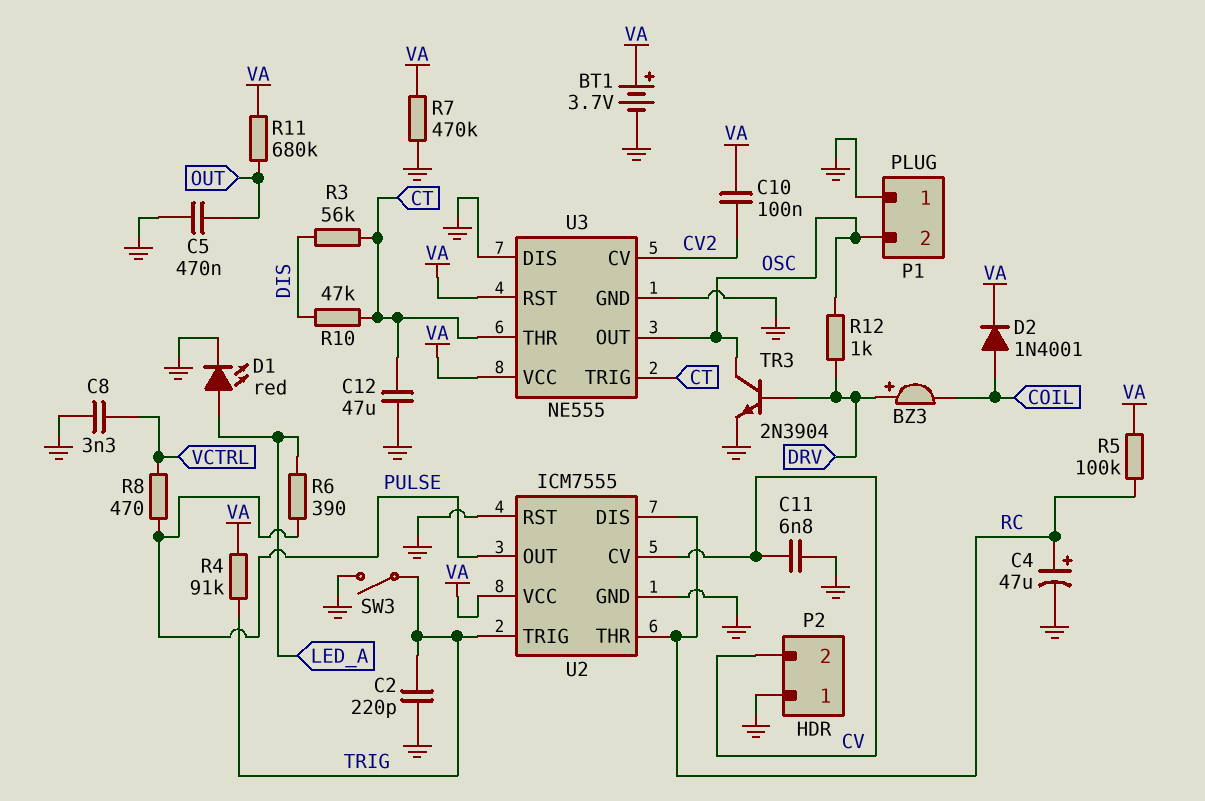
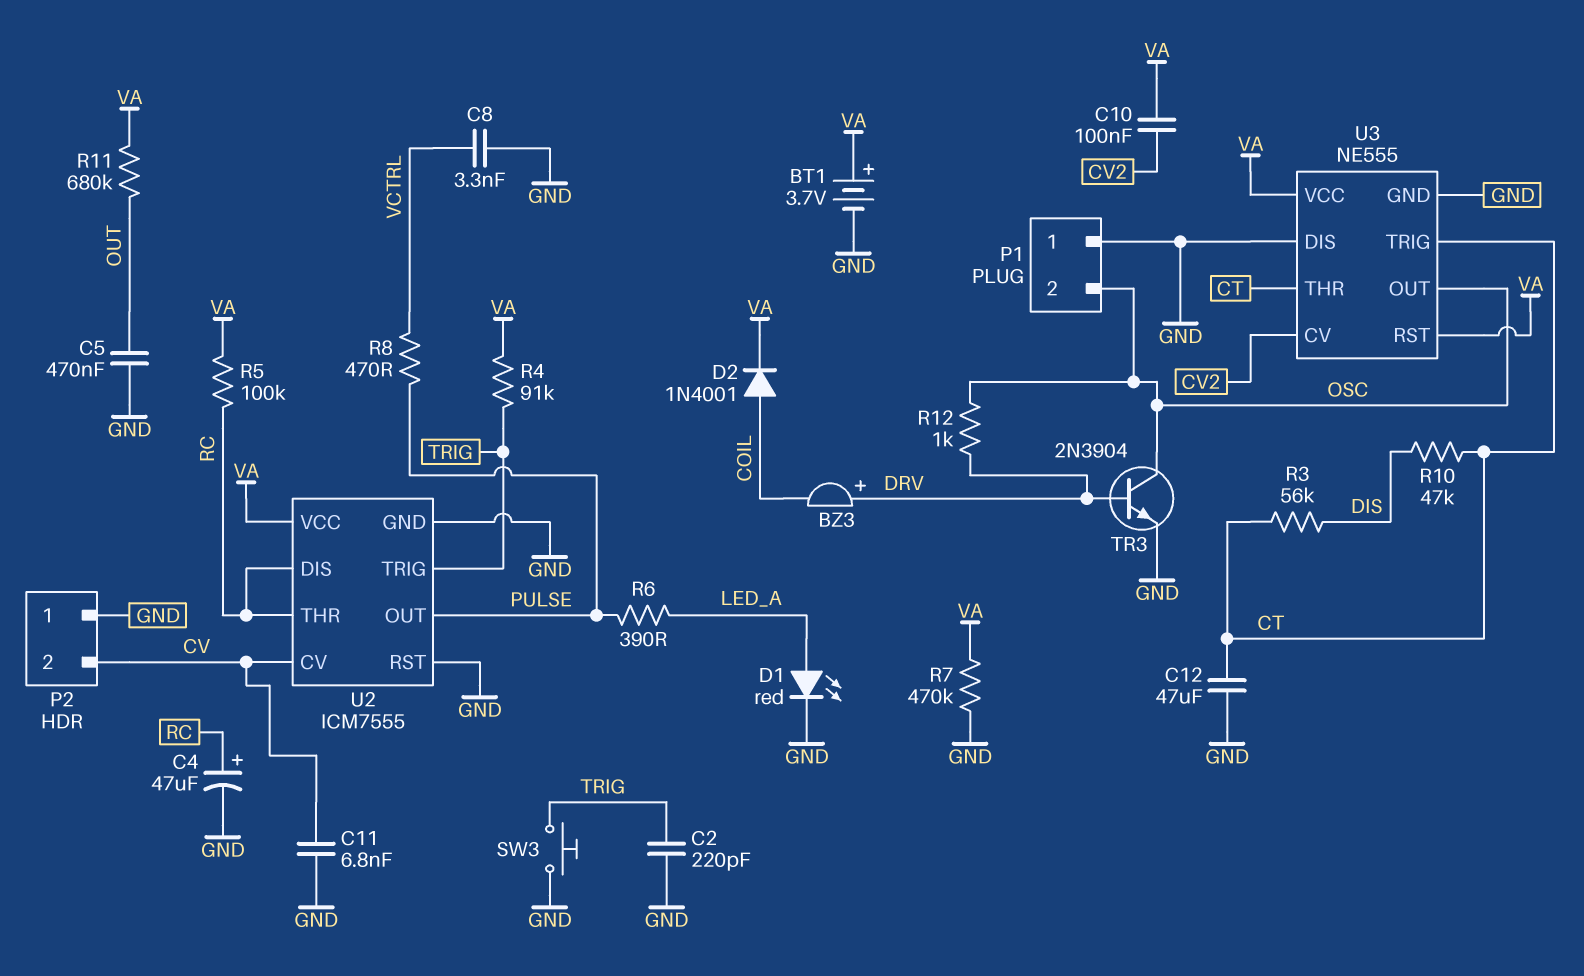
SW3: switch (GND, TRIG) -> button (GND, TRIG)

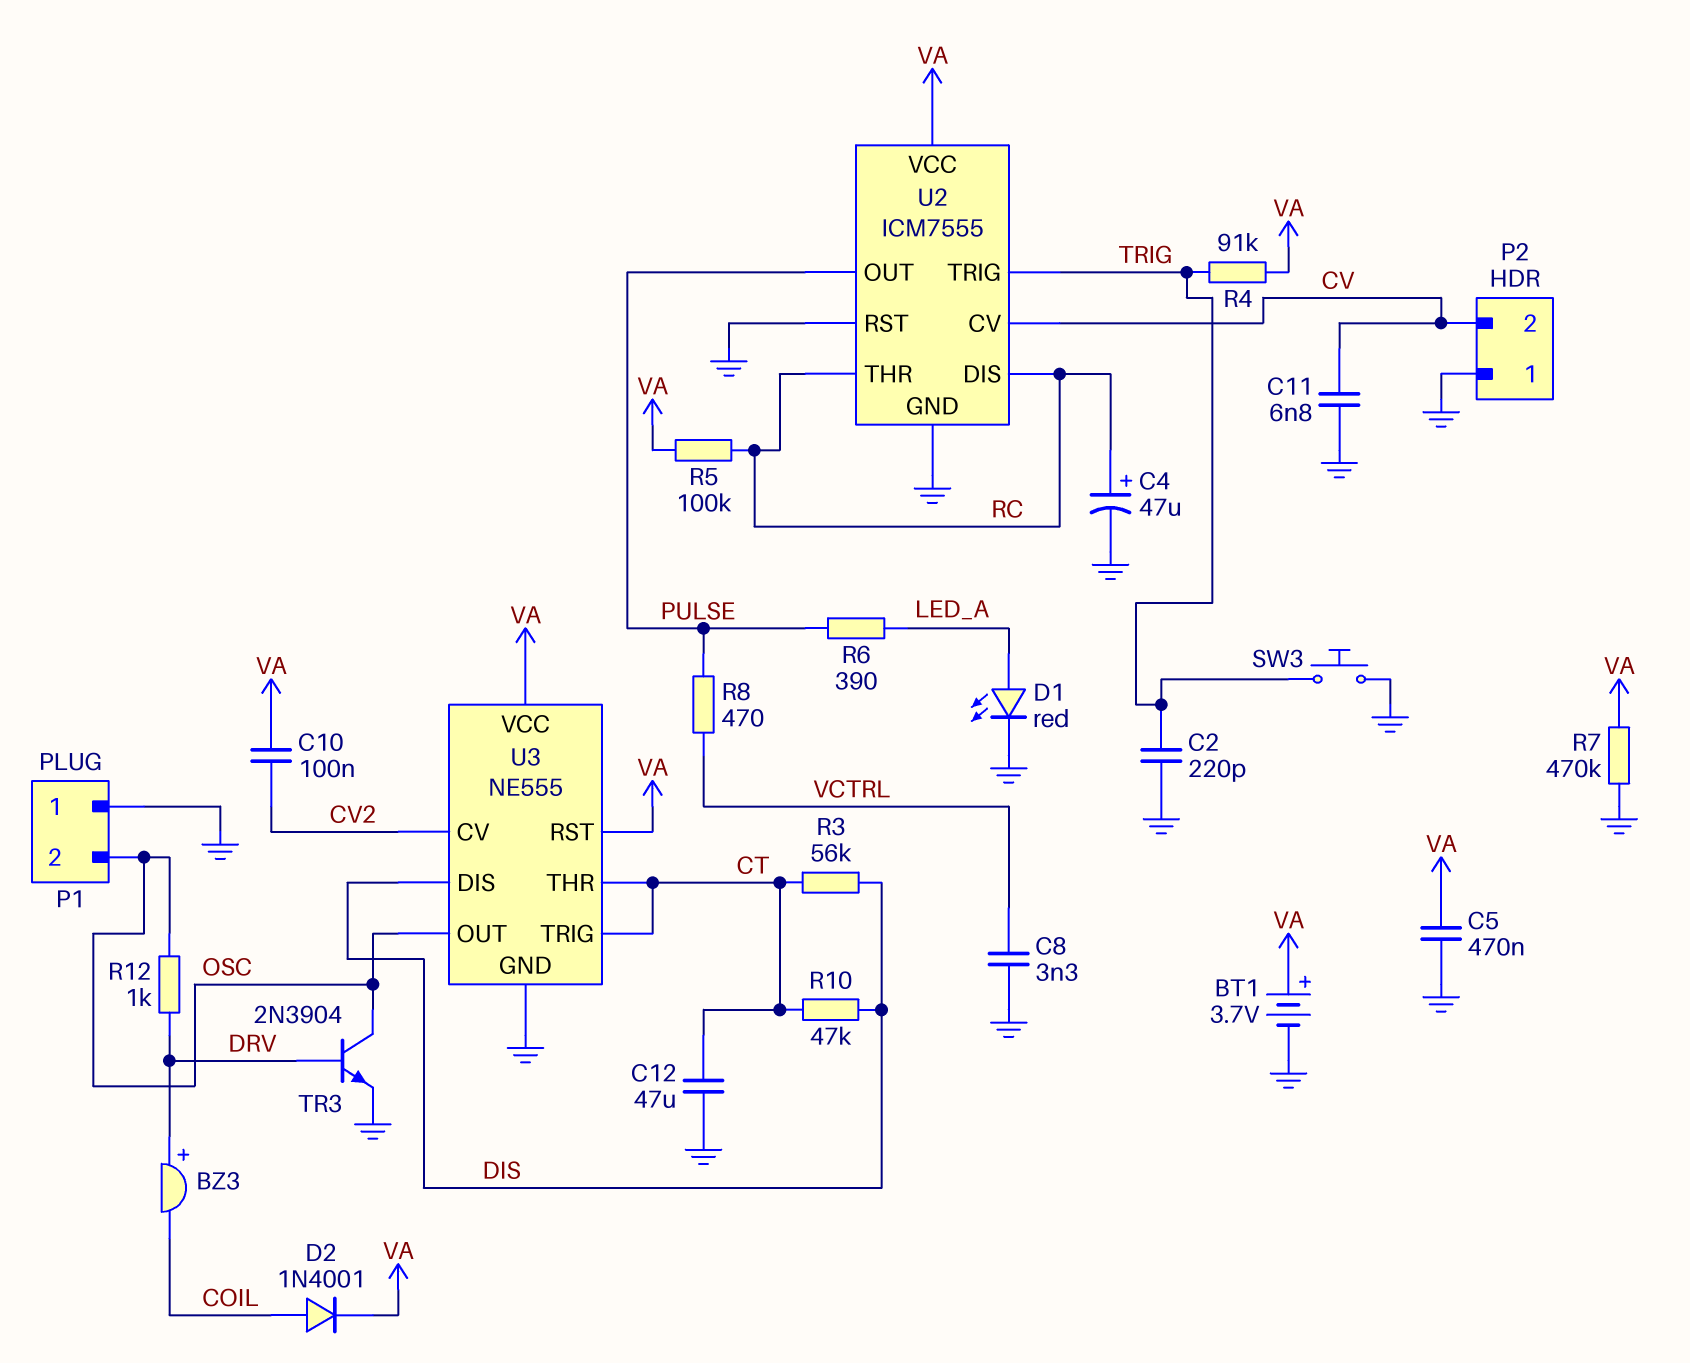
C5: 470nF (GND, OUT) -> 470nF (GND, VA)
R11: 680k (OUT, VA) -> none
U3 pin DIS: GND -> DIS

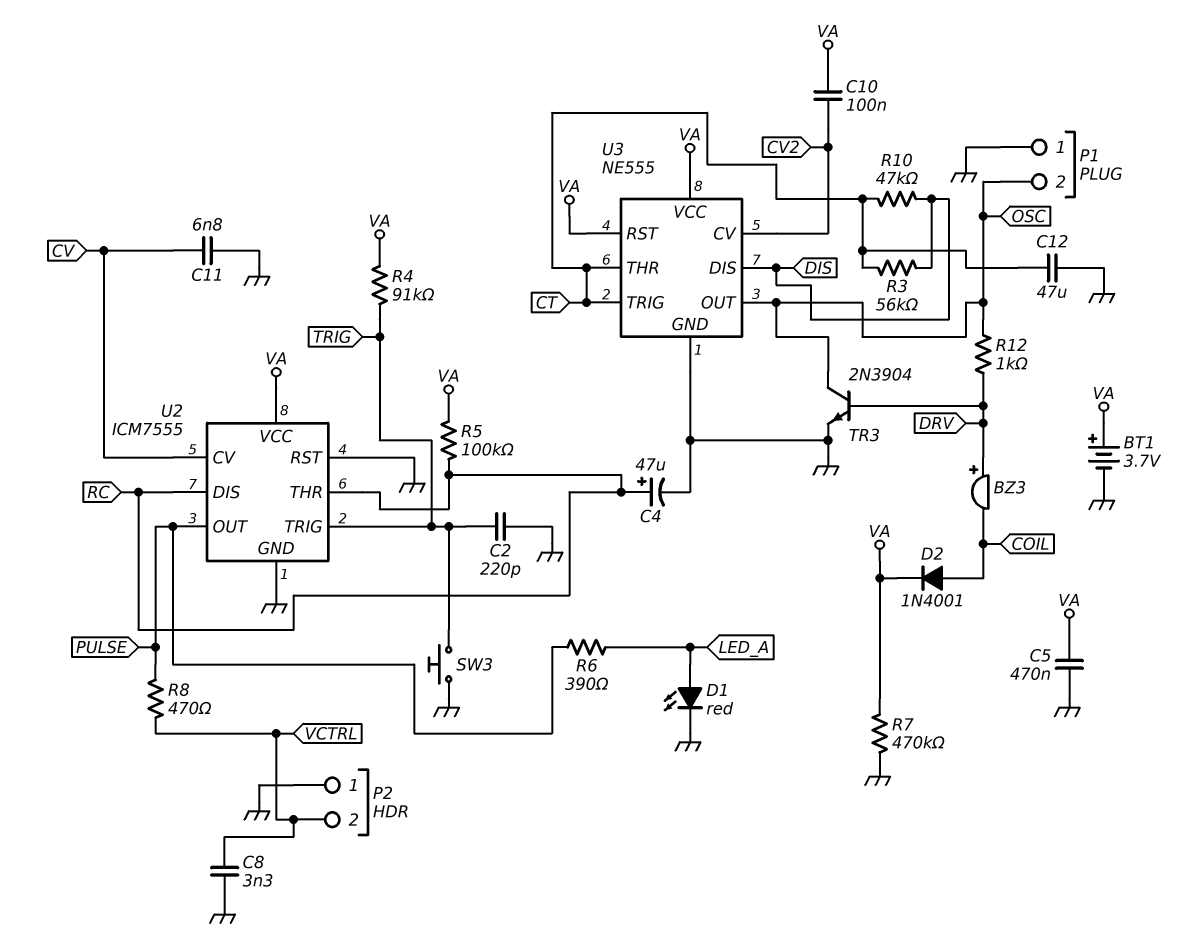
P2 pin 2: CV -> VCTRL

